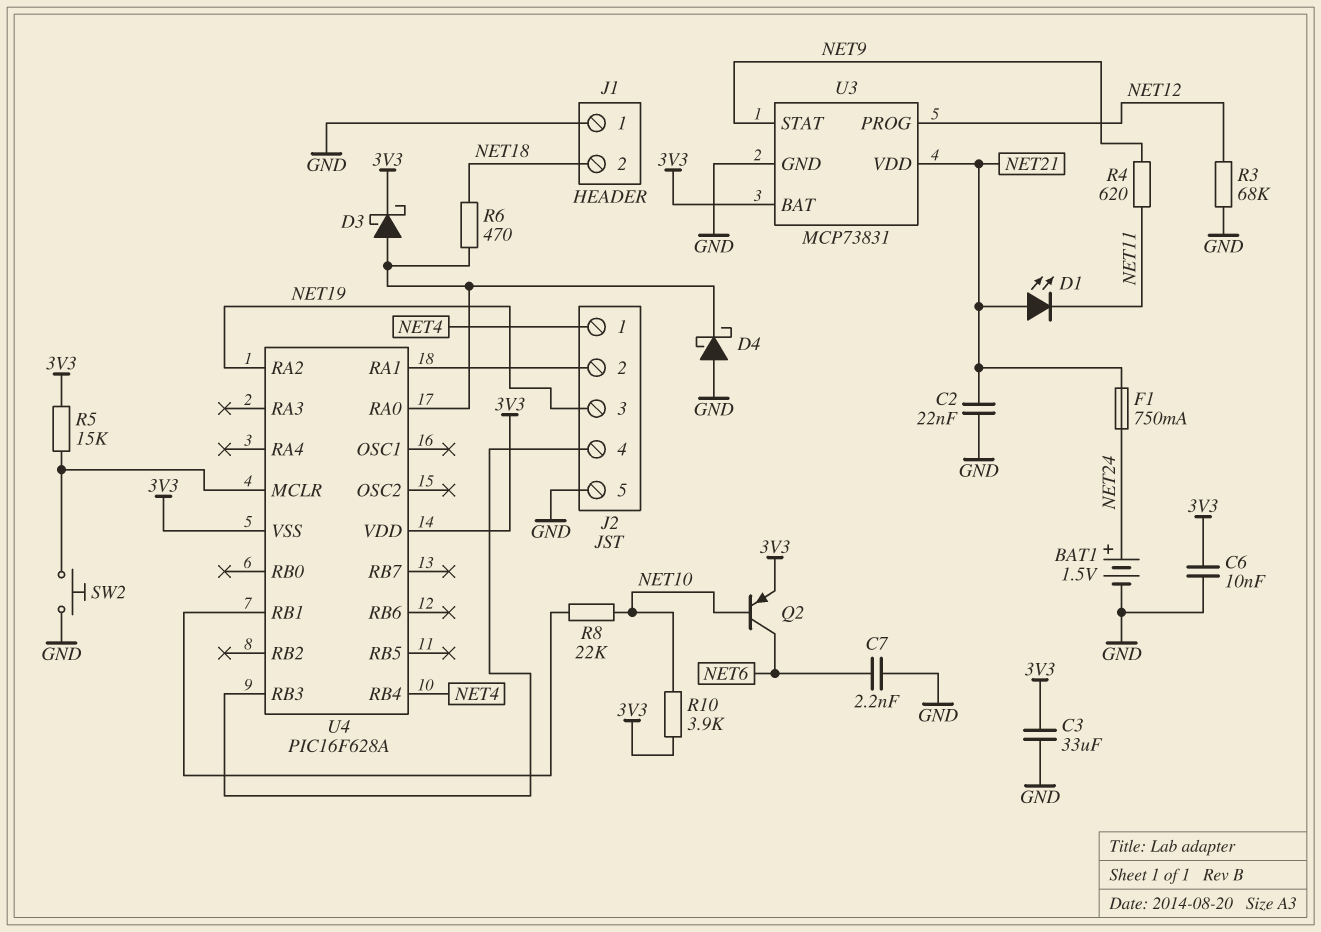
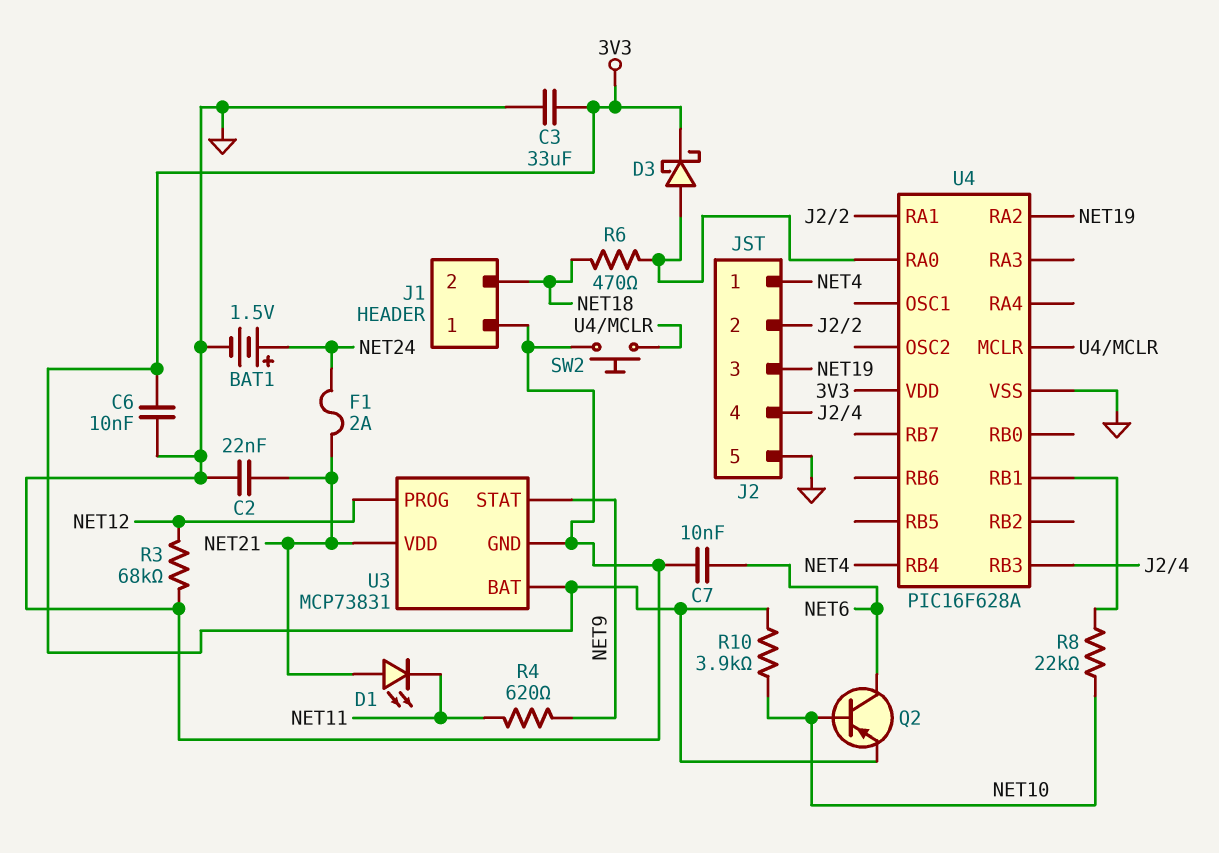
C7: 2.2nF (GND, NET6) -> 10nF (GND, NET6)
D4: schottky (A GND, K U4/RA0) -> none
F1: 750mA (NET21, NET24) -> 2A (NET21, NET24)
R5: 15k (3V3, U4/MCLR) -> none
U4 pin VSS: 3V3 -> GND

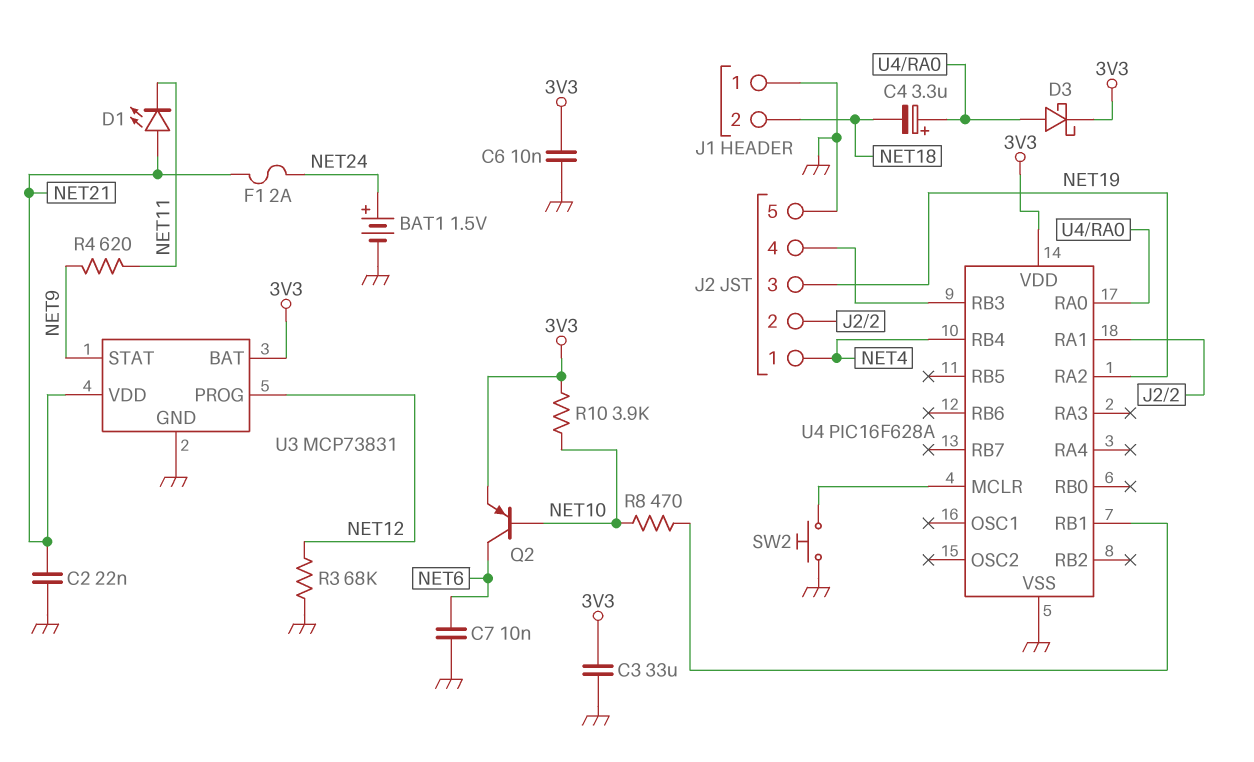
C4: none -> 3.3uF (plus U4/RA0, minus NET18)
R6: 470 (NET18, U4/RA0) -> none
R8: 22k (NET10, U4/RB1) -> 470 (NET10, U4/RB1)

